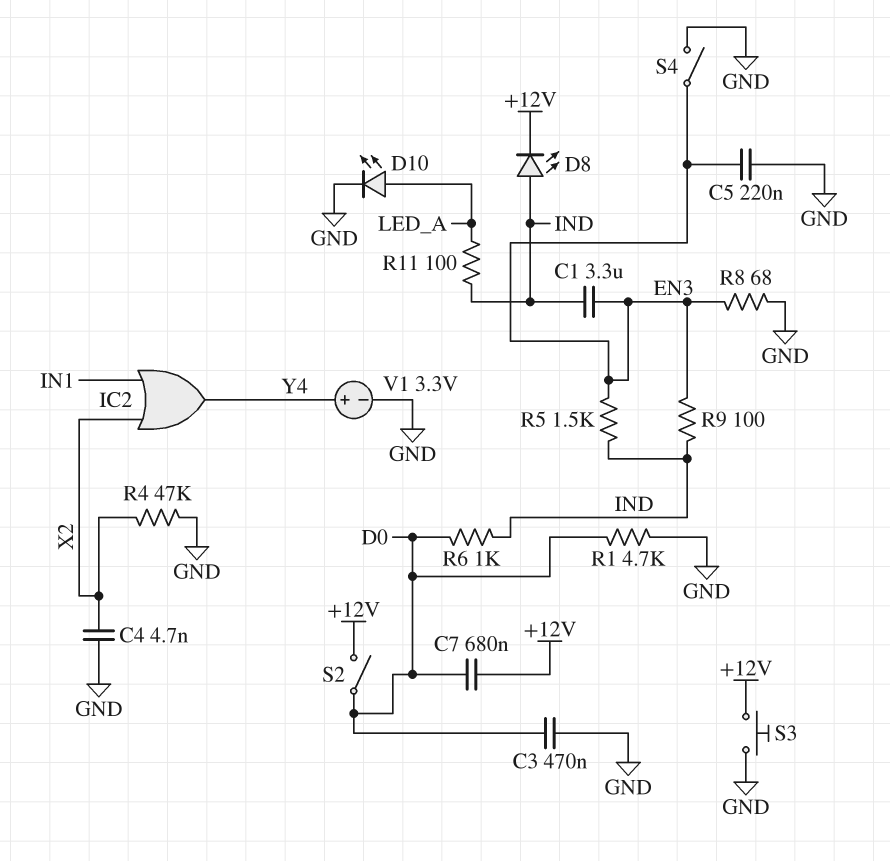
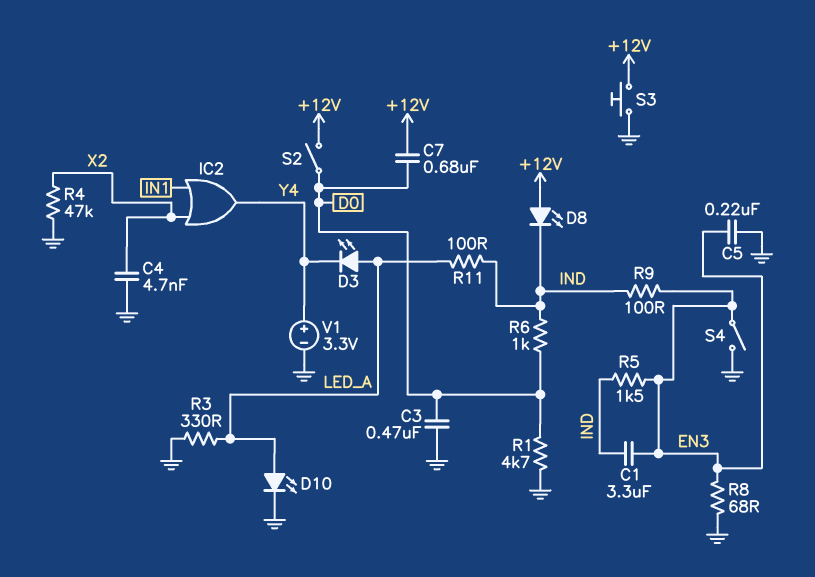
D3: none -> LED (A LED_A, K Y4)
D8: LED (A IND, K +12V) -> LED (A +12V, K IND)
R3: none -> 330 (GND, LED_A)

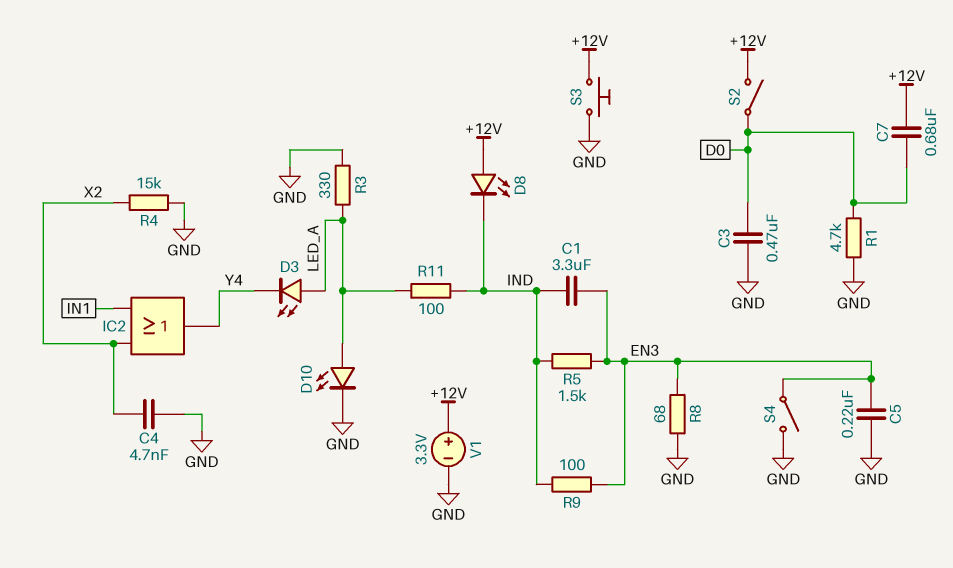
R4: 47k (GND, X2) -> 15k (GND, X2)
R6: 1k (D0, IND) -> none
V1: 3.3V (plus Y4, minus GND) -> 3.3V (plus +12V, minus GND)

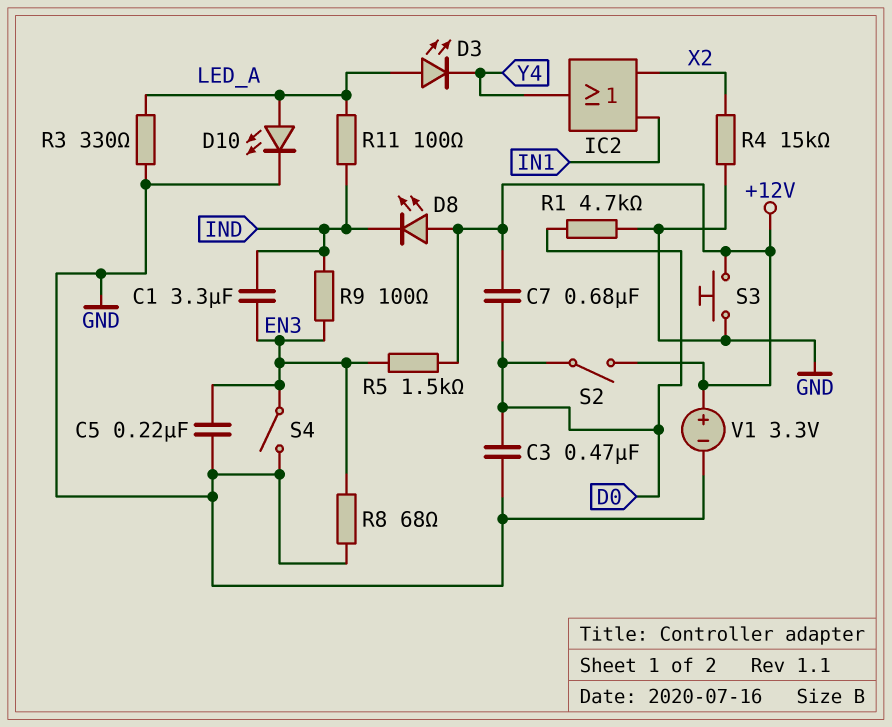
C4: 4.7nF (GND, X2) -> none
R5: 1.5k (EN3, IND) -> 1.5k (+12V, EN3)

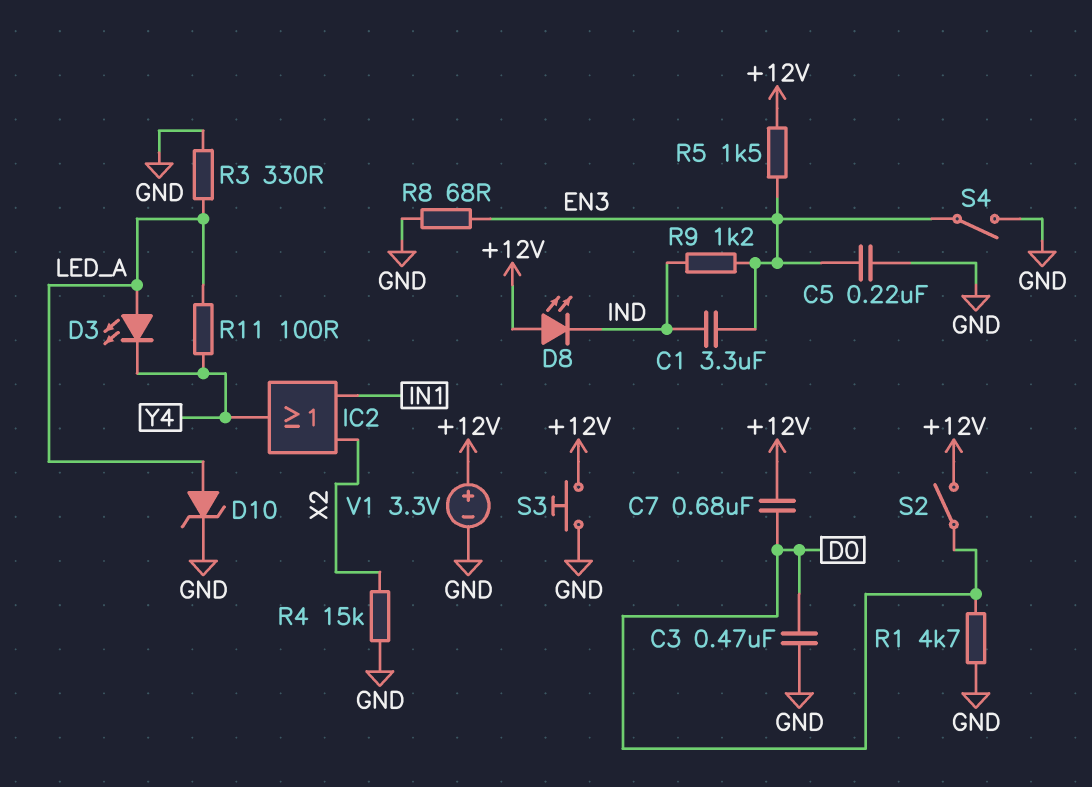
D10: LED (A LED_A, K GND) -> zener (A LED_A, K GND)
R9: 100 (EN3, IND) -> 1.2k (EN3, IND)
R11: 100 (IND, LED_A) -> 100 (LED_A, Y4)

